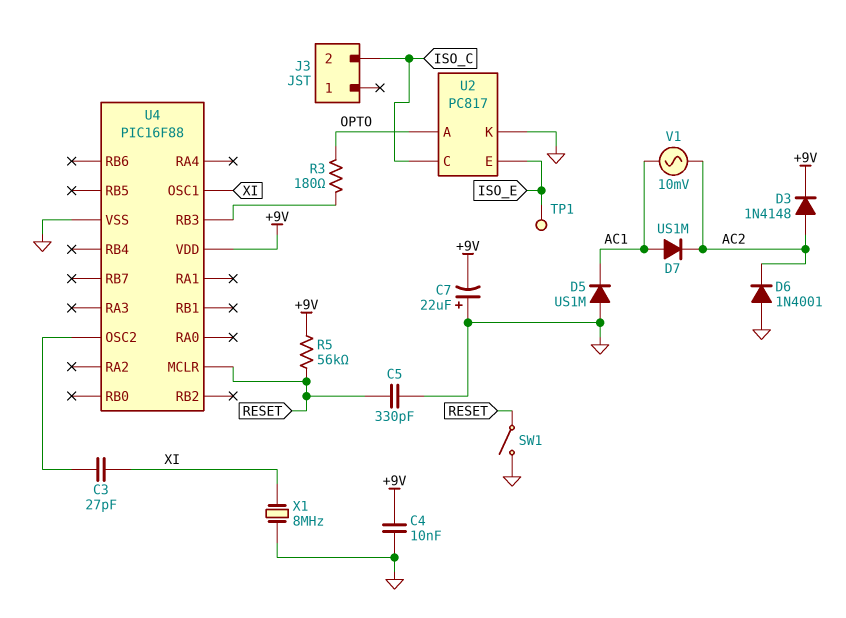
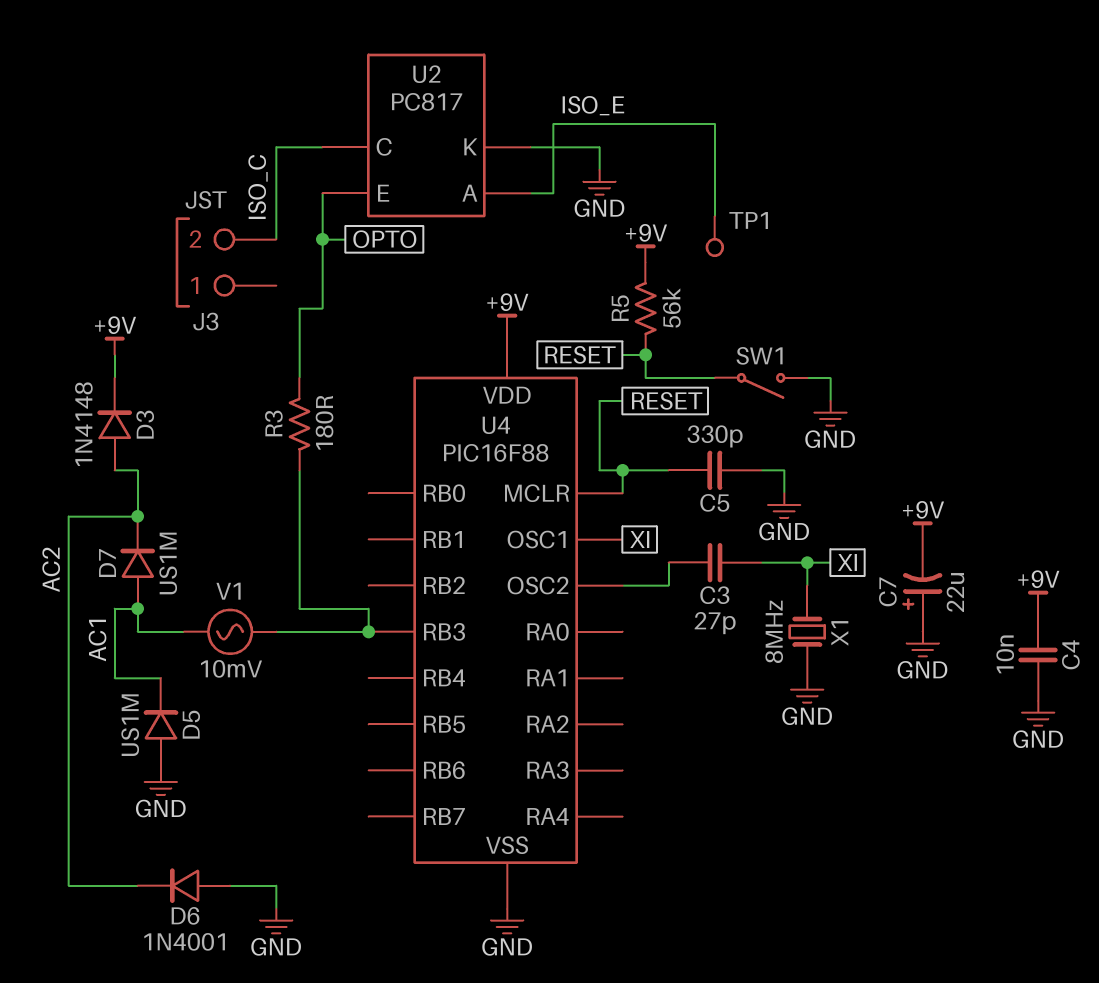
U2 pin A: OPTO -> ISO_E
U2 pin E: ISO_E -> OPTO
V1: AC 10mV (AC1, AC2) -> AC 10mV (AC1, U4/RB3)

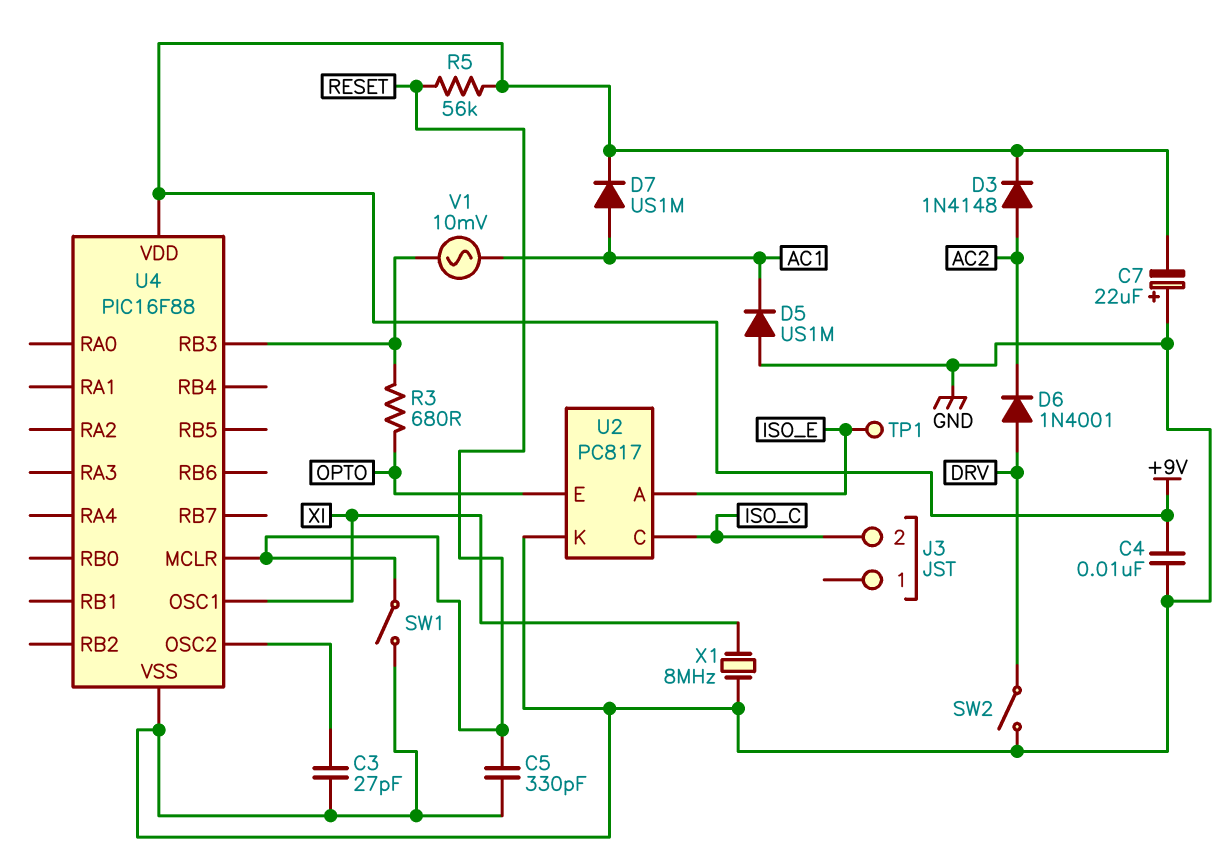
C3: 27pF (U4/OSC2, XI) -> 27pF (GND, U4/OSC2)
D6: diode 1N4001 (A GND, K AC2) -> diode 1N4001 (A DRV, K AC2)
D7: diode US1M (A AC1, K AC2) -> diode US1M (A AC1, K +9V)
R3: 180 (OPTO, U4/RB3) -> 680 (OPTO, U4/RB3)
SW2: none -> switch (DRV, GND)

